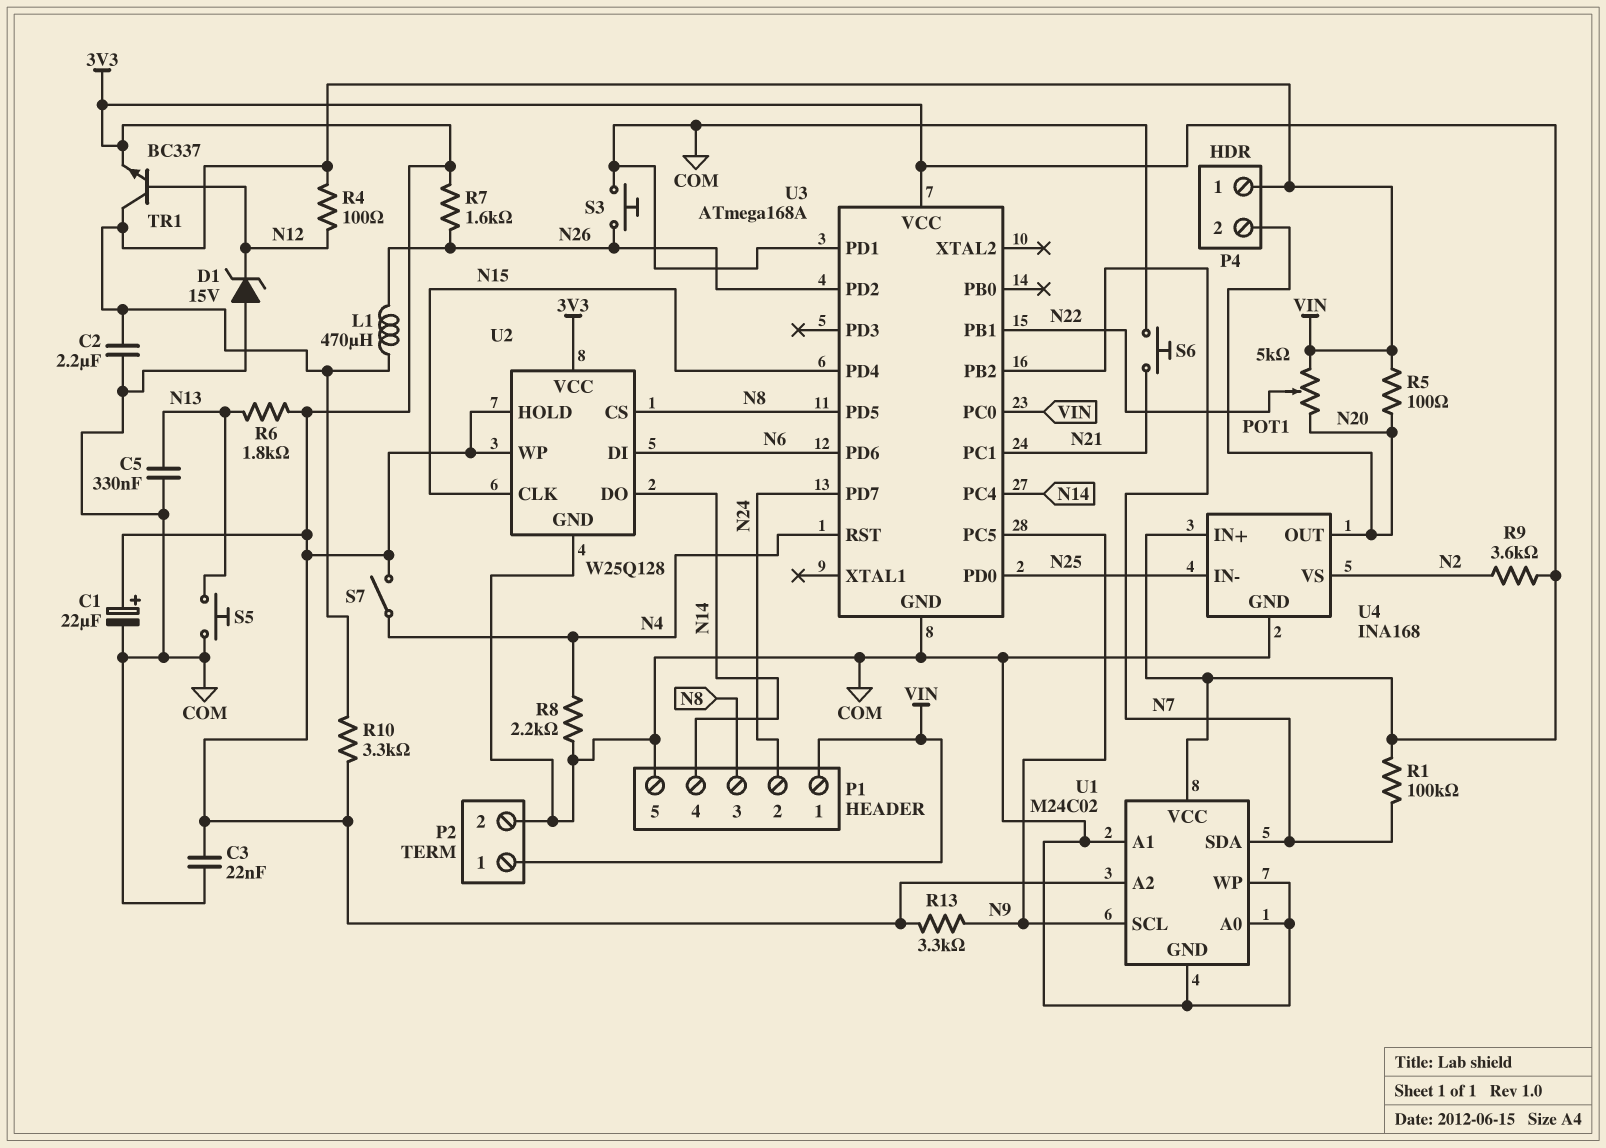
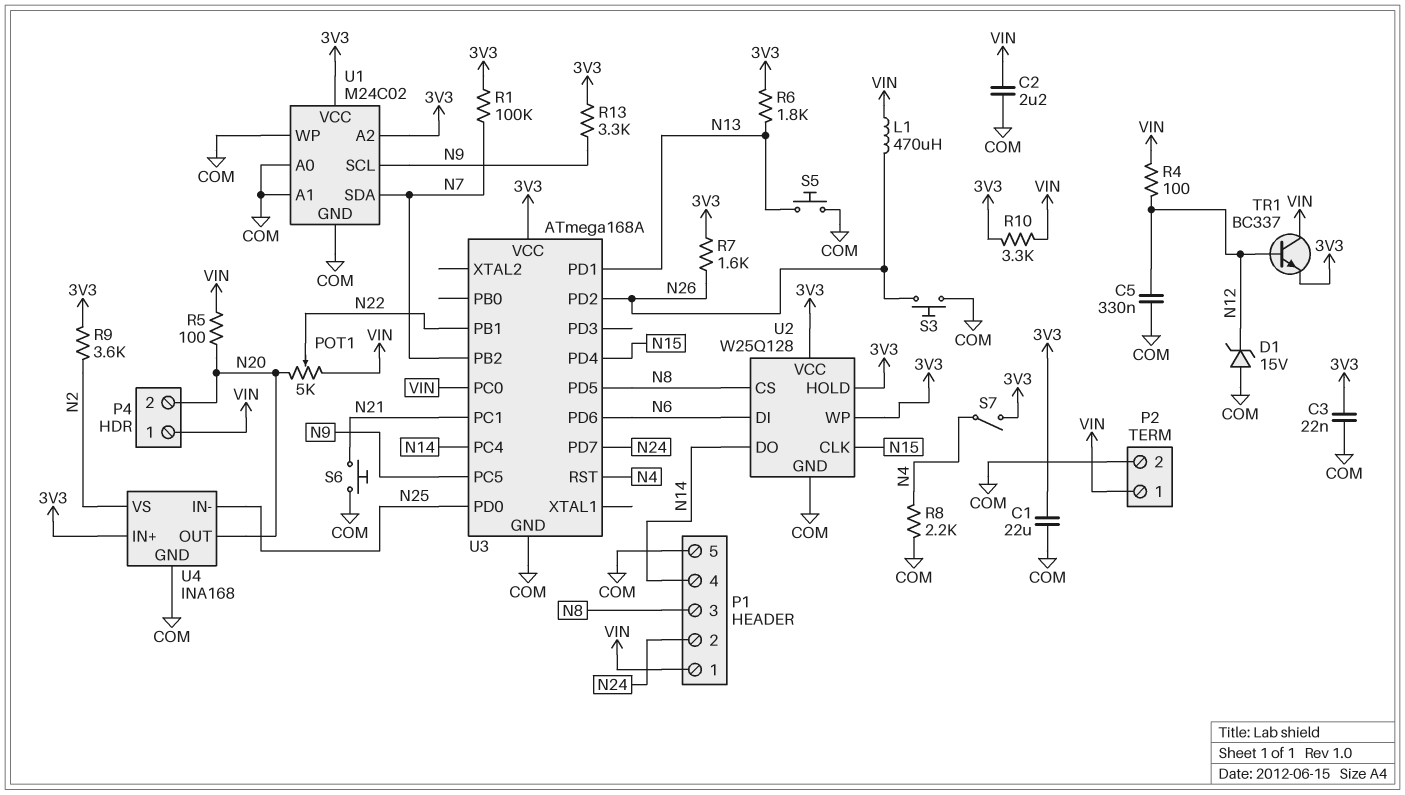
C1: 22uF (plus 3V3, minus COM) -> 22uF (3V3, COM)
C5: 330nF (COM, N13) -> 330nF (COM, N12)
U3 pin PD1: COM -> N13

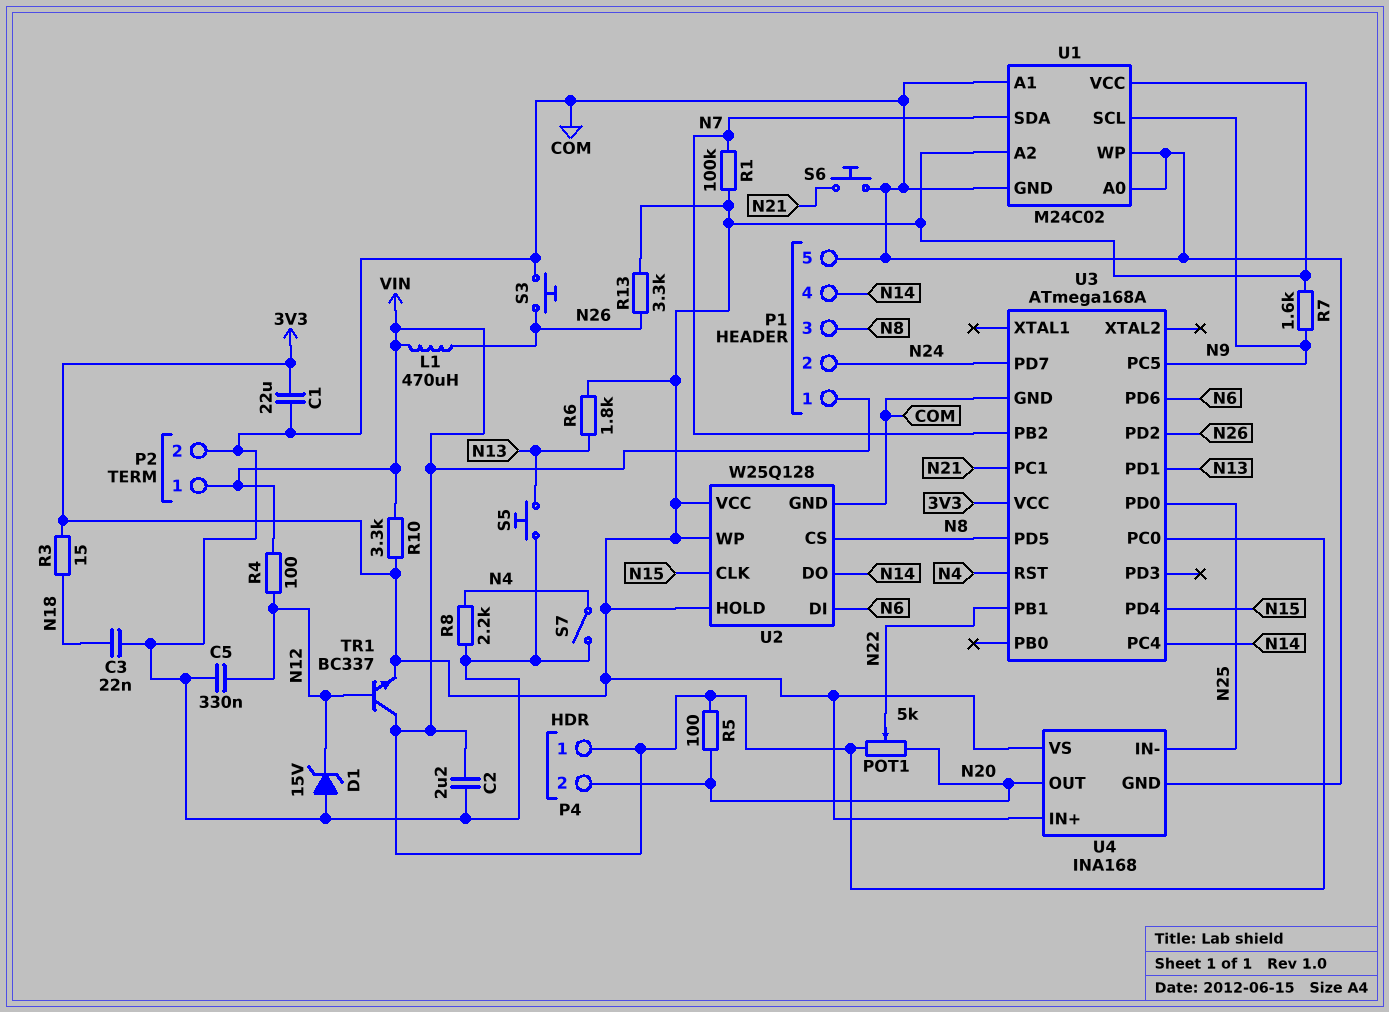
C3: 22nF (3V3, COM) -> 22nF (COM, N18)
R3: none -> 15 (3V3, N18)
R7: 1.6k (3V3, N26) -> 1.6k (3V3, N9)
R9: 3.6k (3V3, N2) -> none
R13: 3.3k (3V3, N9) -> 3.3k (3V3, N26)
S7: switch (3V3, N4) -> switch (COM, N4)
U4 pin VS: N2 -> 3V3

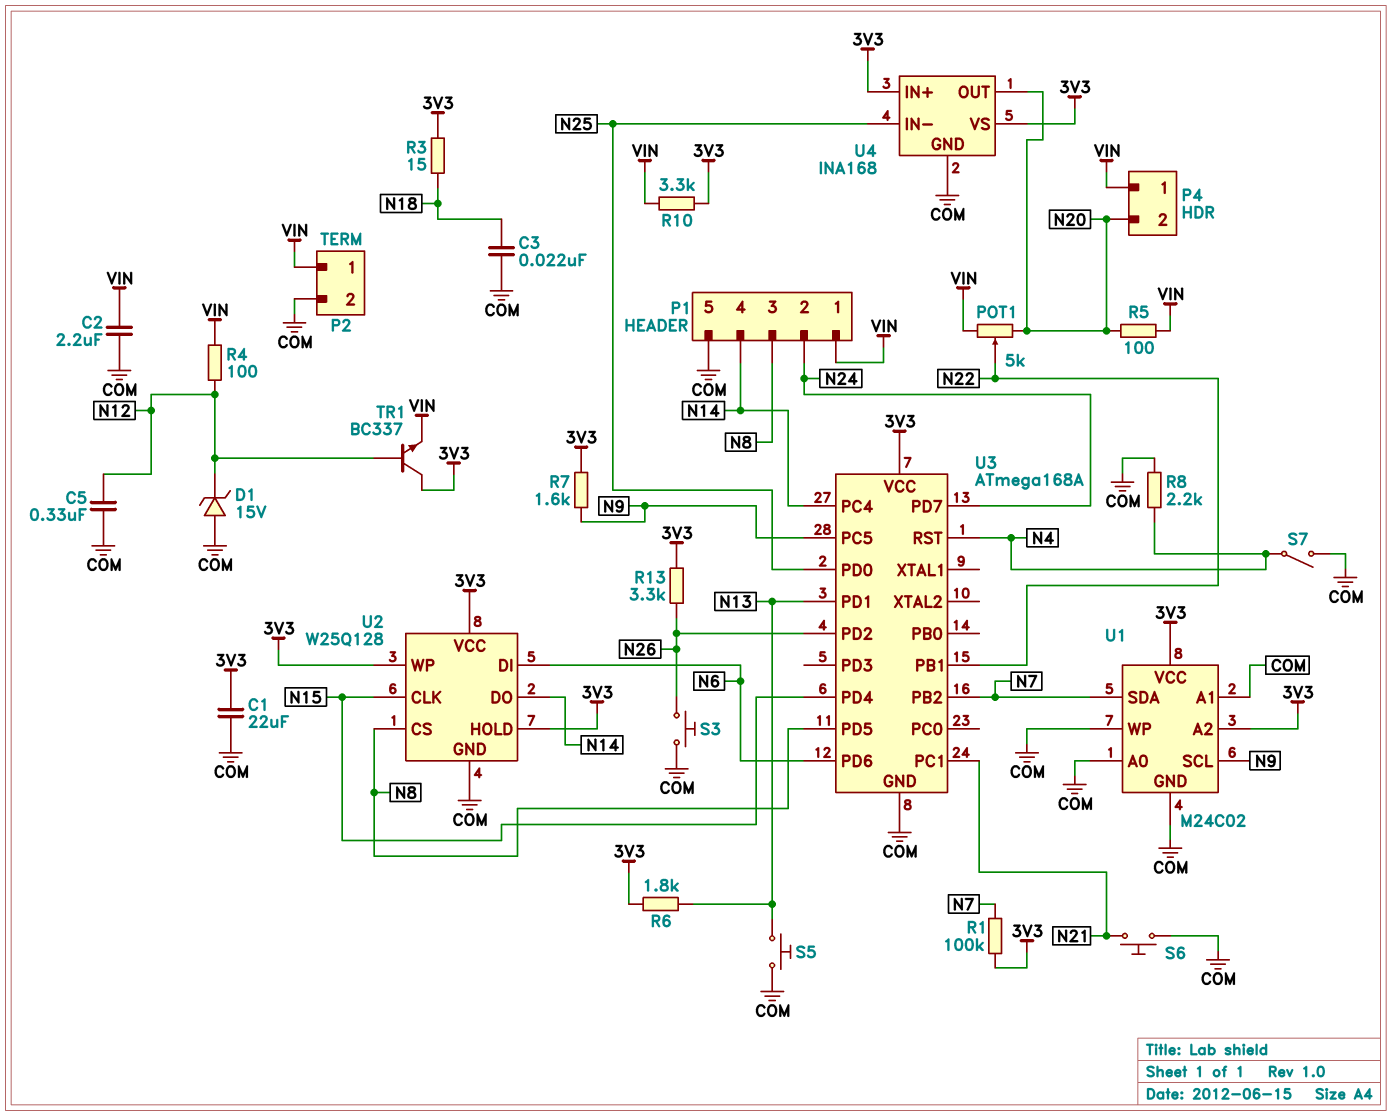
L1: 470uH (N26, VIN) -> none
TR1: NPN BC337 (B N12, C VIN, E 3V3) -> NPN BC337 (B N12, C 3V3, E VIN)
U3 pin PC0: VIN -> none

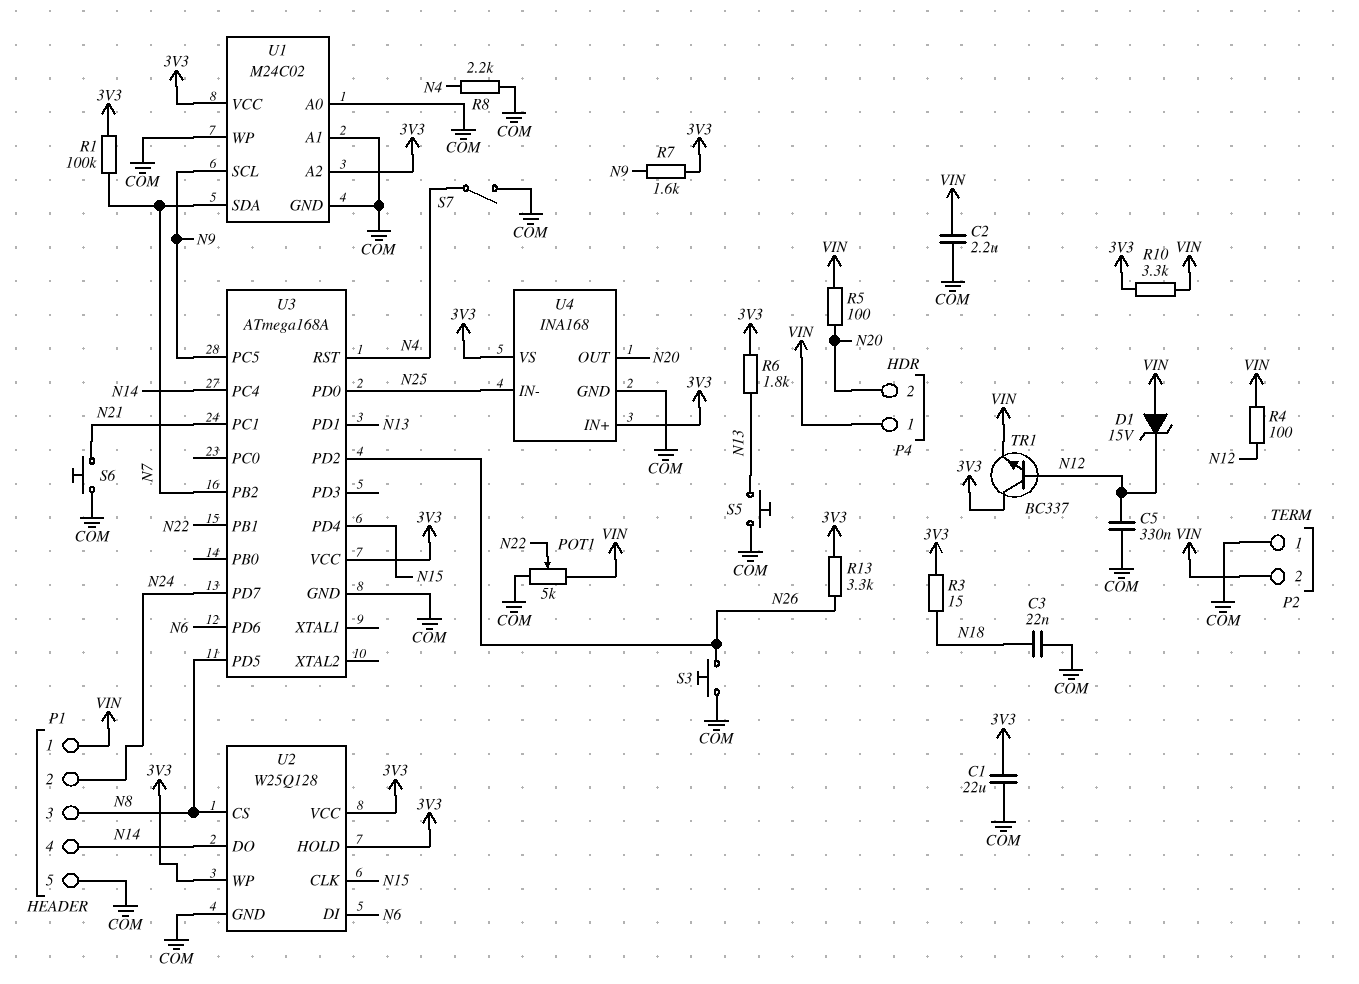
D1: zener 15V (A COM, K N12) -> zener 15V (A VIN, K N12)
P2 pin 1: VIN -> COM
P2 pin 2: COM -> VIN
POT1: 5k (N20, VIN, wiper N22) -> 5k (COM, VIN, wiper N22)

